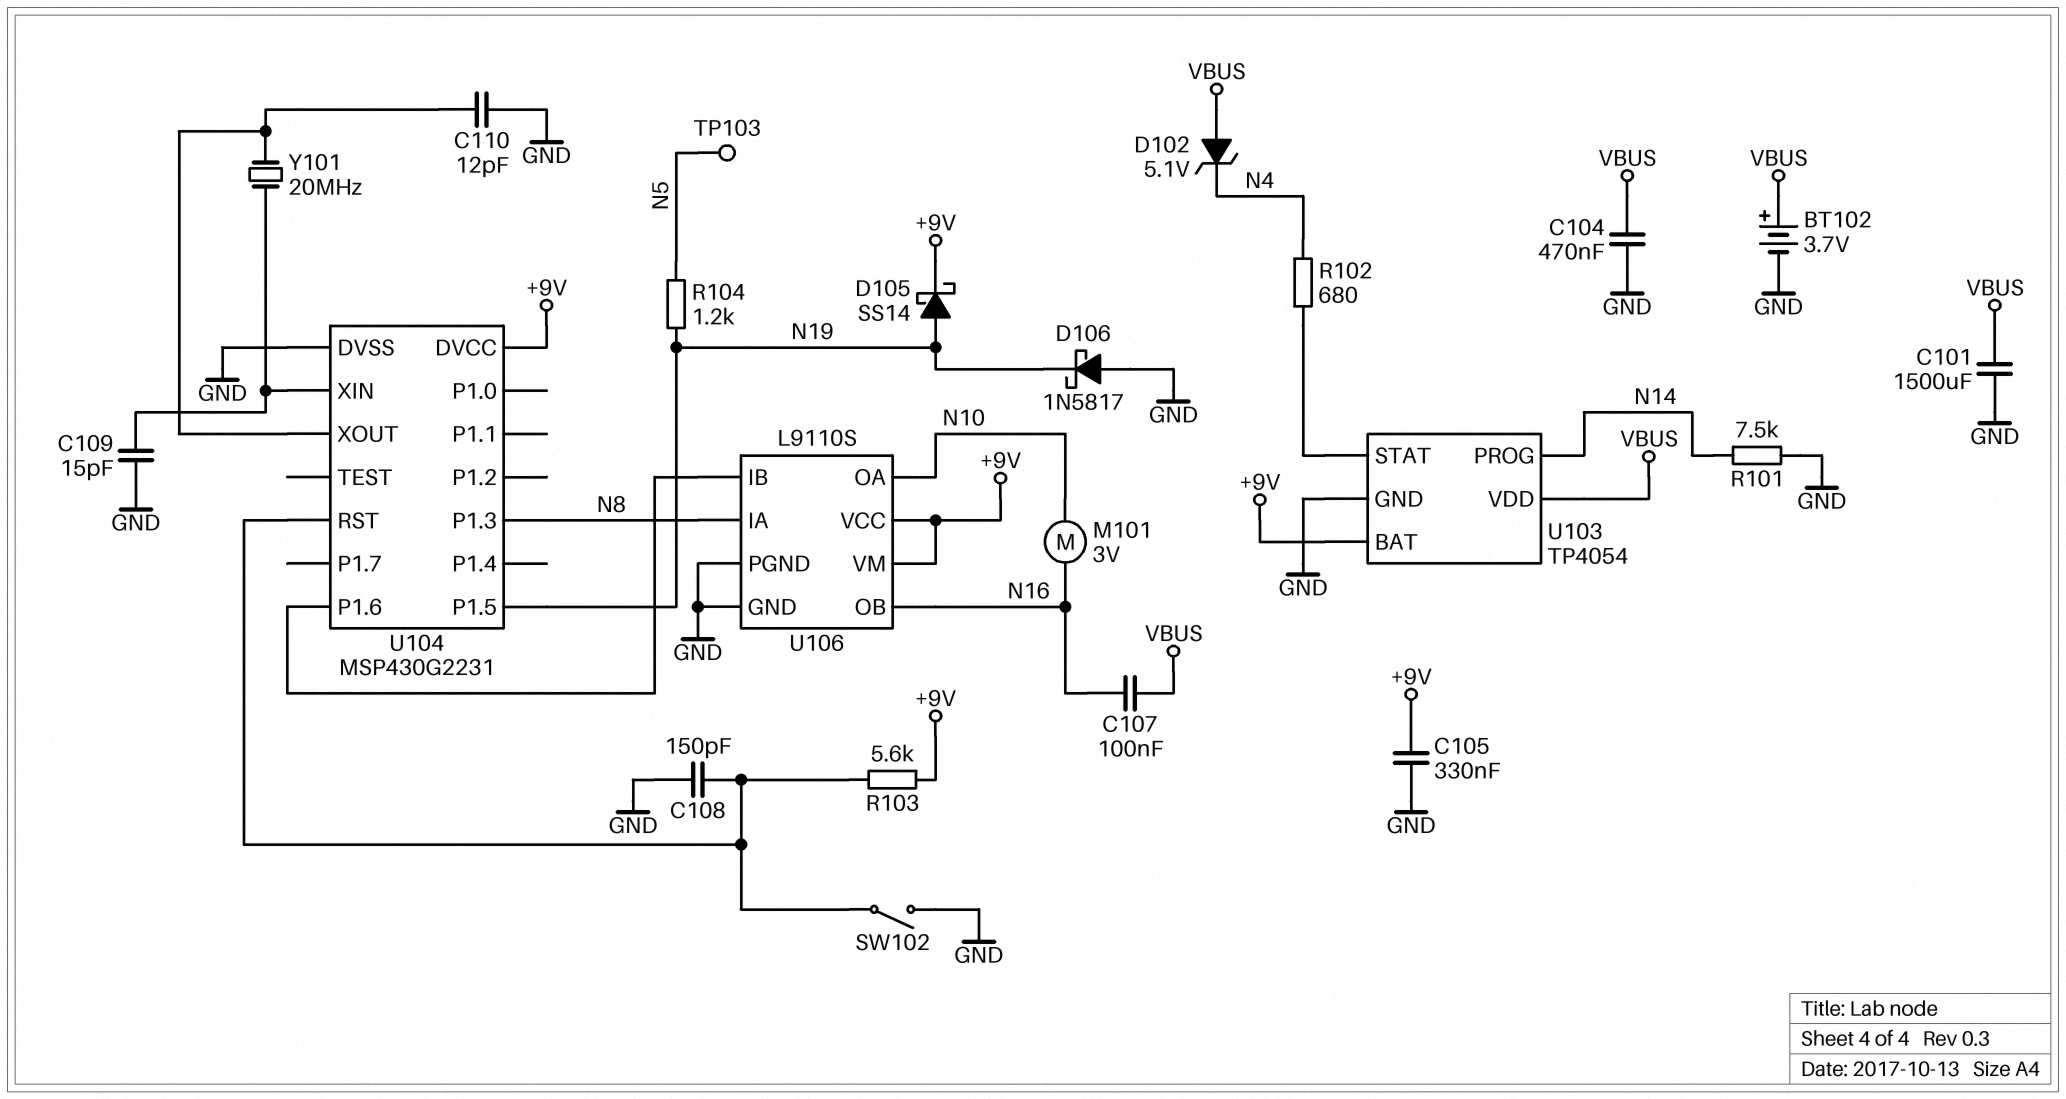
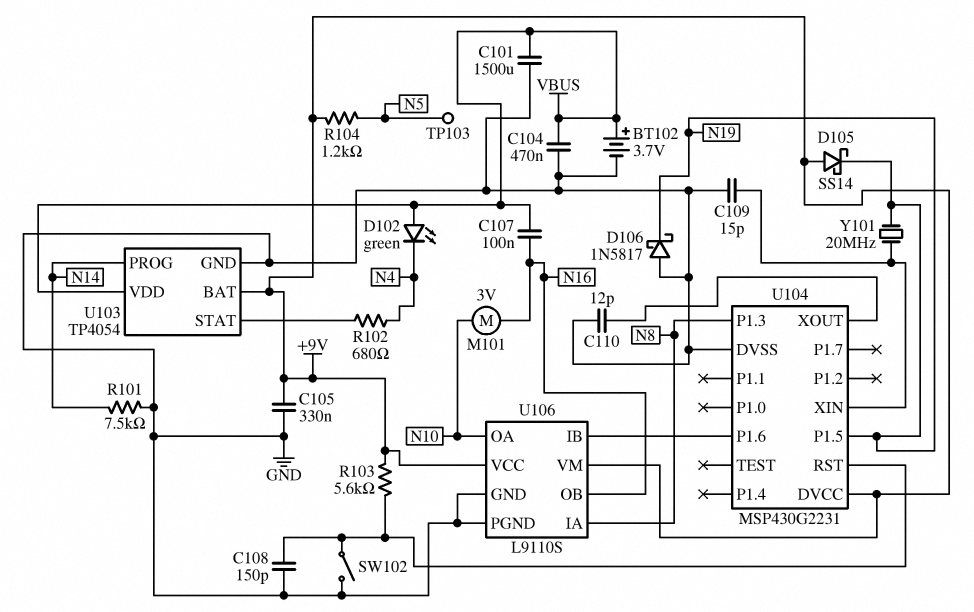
D102: zener 5.1V (A VBUS, K N4) -> LED green (A VBUS, K N4)
D105: schottky SS14 (A N19, K +9V) -> schottky SS14 (A +9V, K N19)
R104: 1.2k (N5, N19) -> 1.2k (+9V, N5)
Y101: 20MHz (U104/XIN, U104/XOUT) -> 20MHz (N19, U104/XIN)

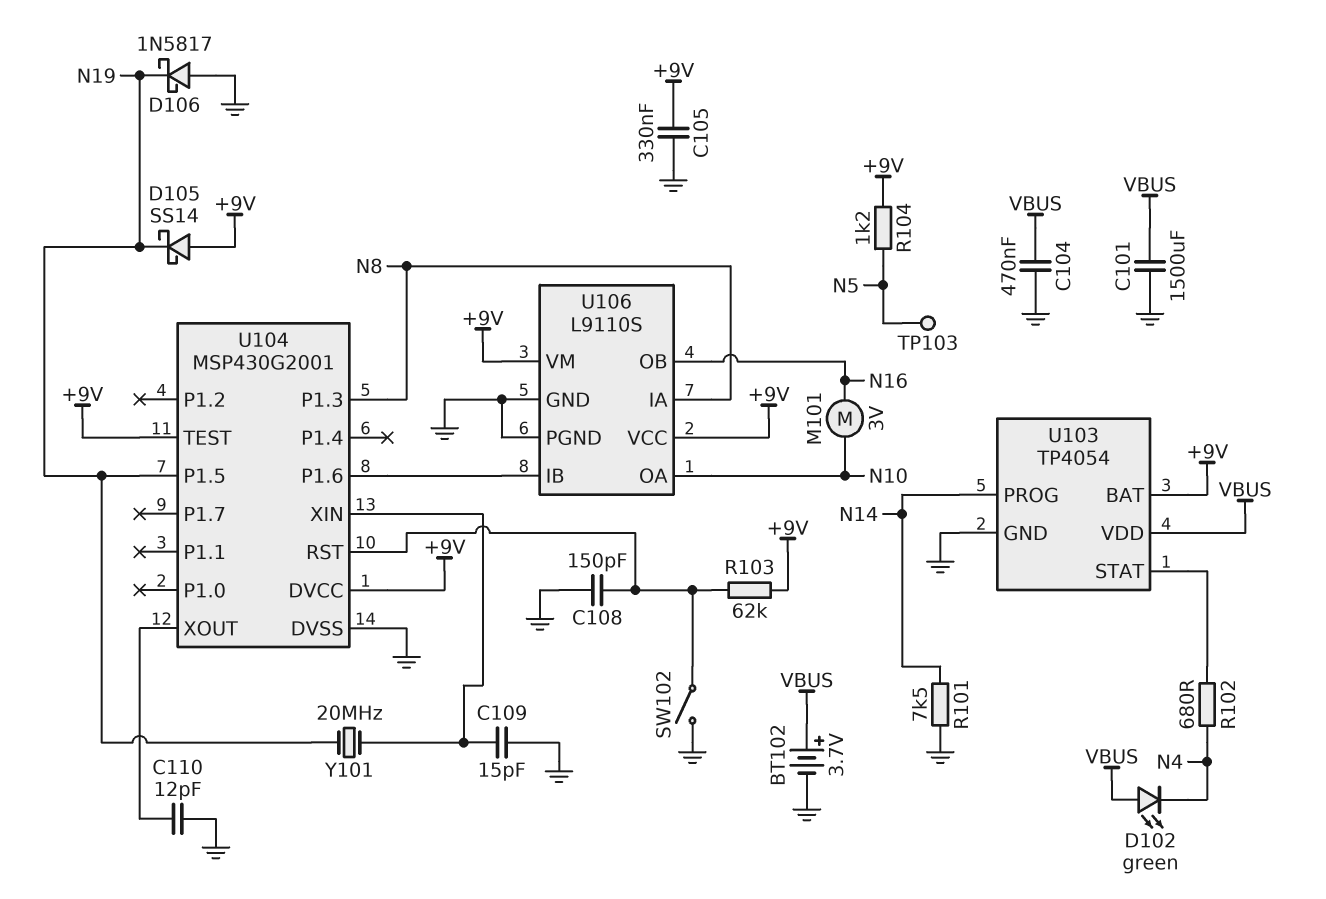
C107: 100nF (N16, VBUS) -> none
R103: 5.6k (+9V, U104/RST) -> 62k (+9V, U104/RST)
U104: MSP430G2231 -> MSP430G2001
U104 pin TEST: none -> +9V

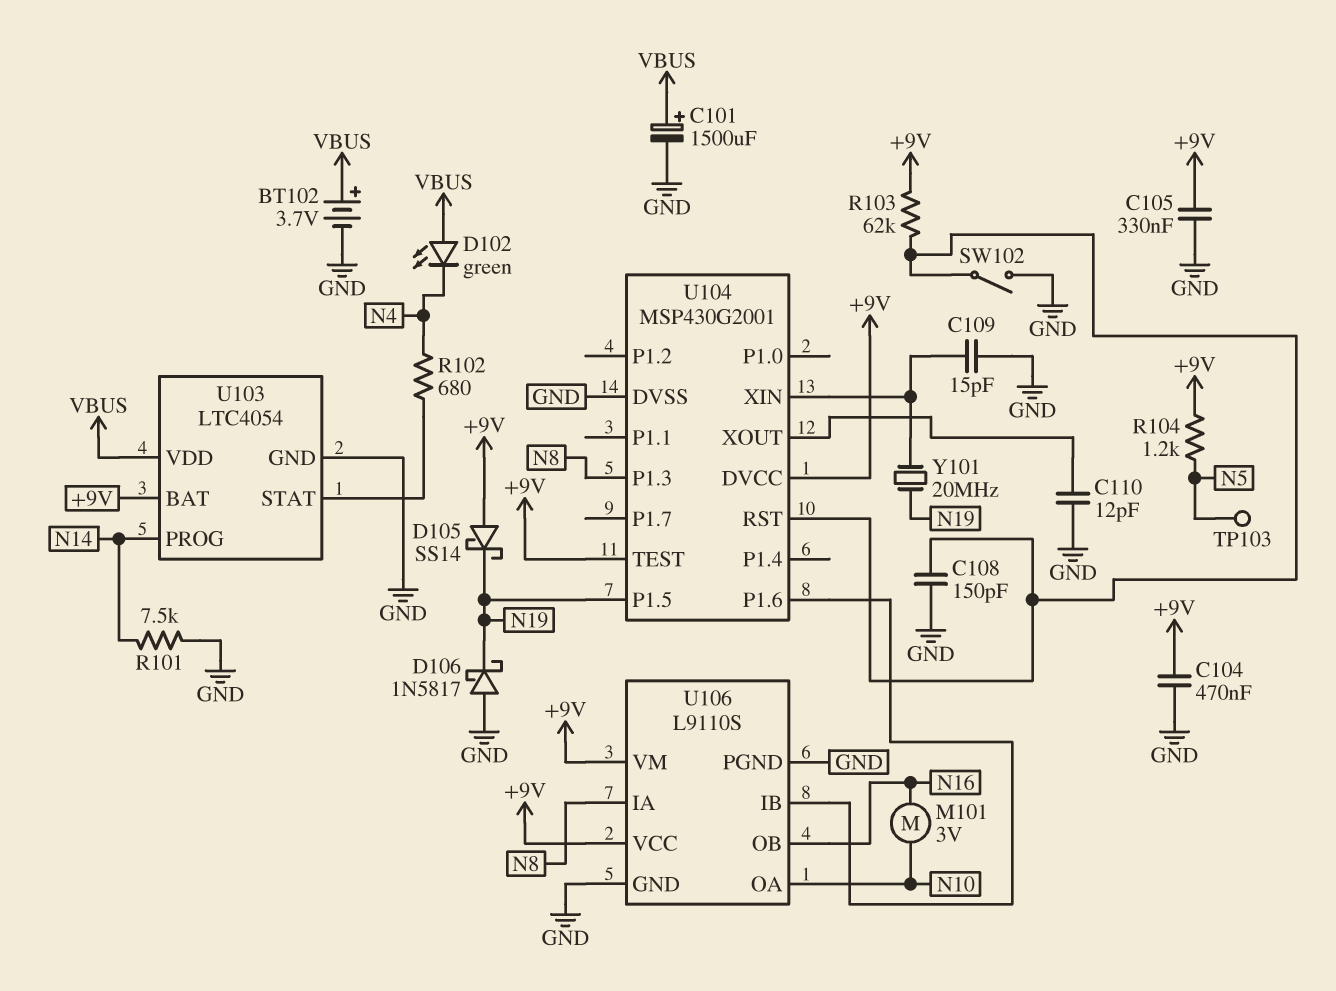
C101: 1500uF (GND, VBUS) -> 1500uF (plus VBUS, minus GND)
C104: 470nF (GND, VBUS) -> 470nF (+9V, GND)
U103: TP4054 -> LTC4054

